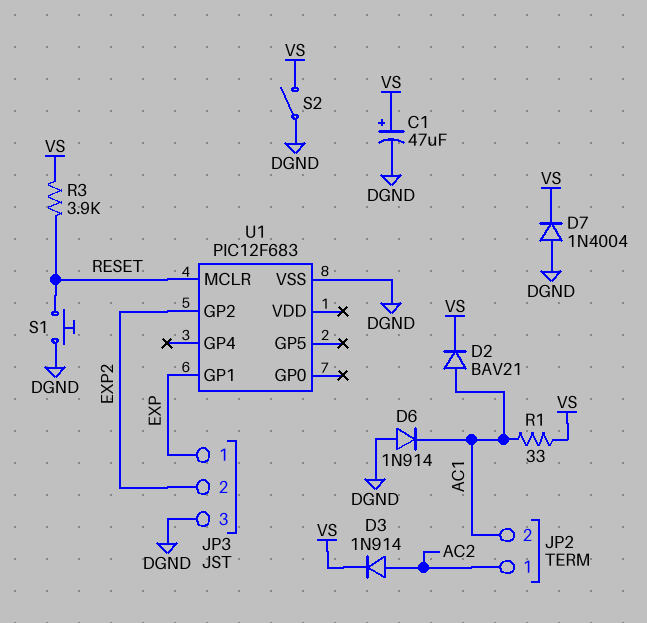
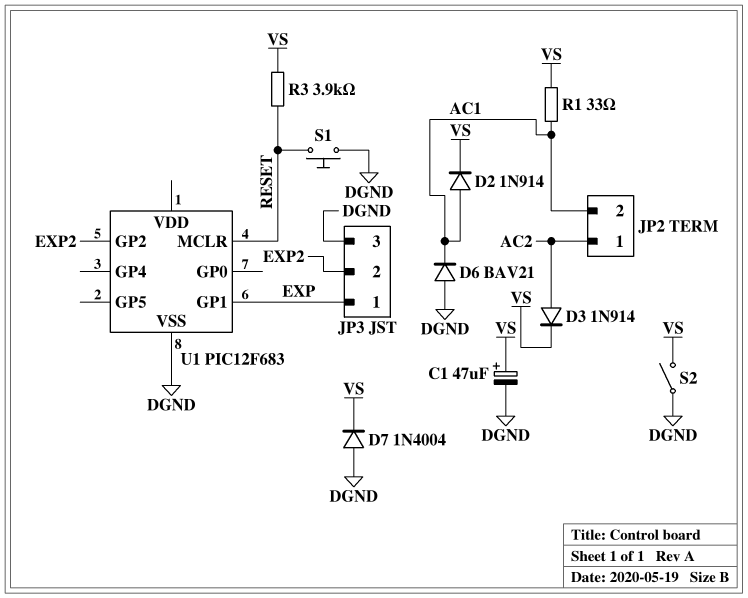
D2: diode BAV21 (A AC1, K VS) -> diode 1N914 (A AC1, K VS)
D6: diode 1N914 (A DGND, K AC1) -> diode BAV21 (A DGND, K AC1)

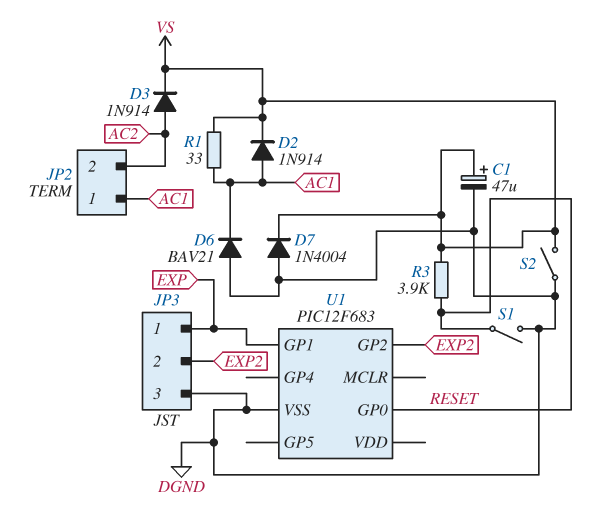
JP2 pin 1: AC2 -> AC1
JP2 pin 2: AC1 -> AC2
S1: button (DGND, RESET) -> switch (DGND, RESET)
U1 pin GP0: none -> RESET
U1 pin MCLR: RESET -> none

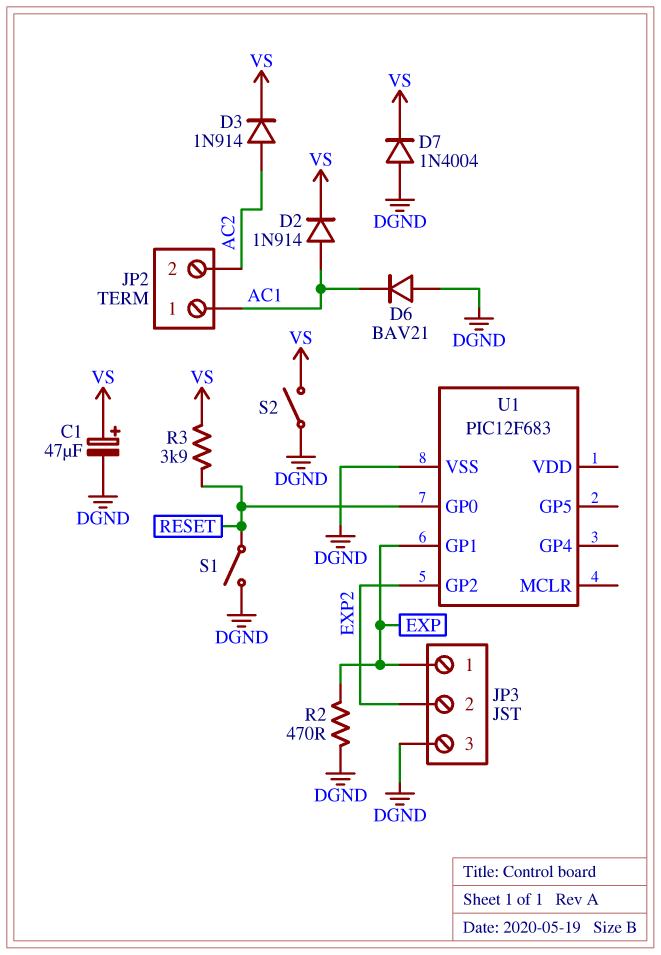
R1: 33 (AC1, VS) -> none
R2: none -> 470 (DGND, EXP)

